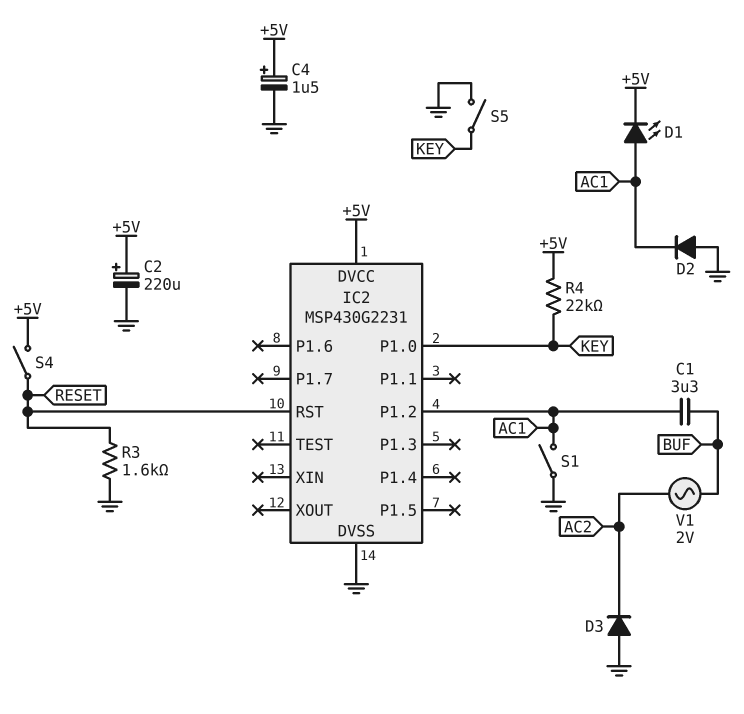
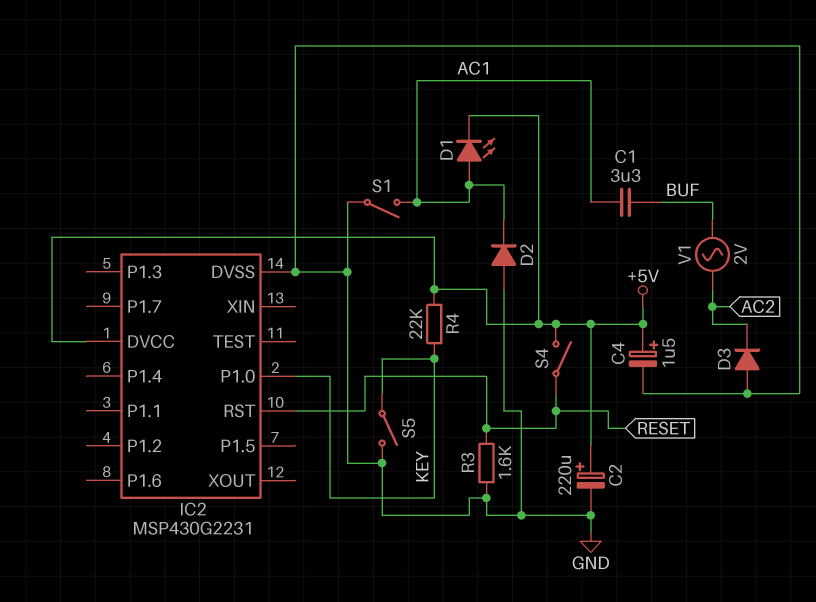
IC2 pin P1.2: AC1 -> none

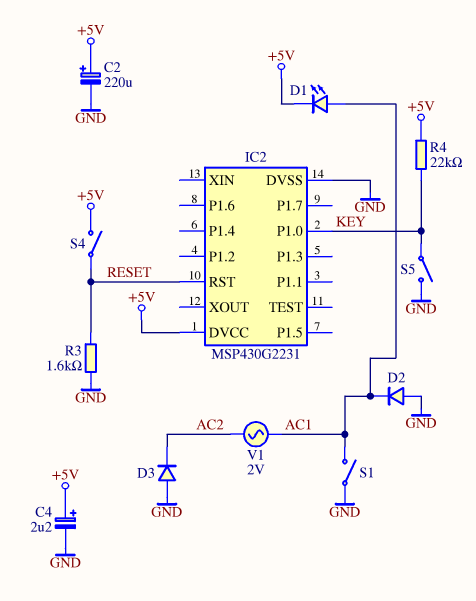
C1: 3.3uF (AC1, BUF) -> none
C4: 1.5uF (plus +5V, minus GND) -> 2.2uF (plus +5V, minus GND)
V1: AC 2V (AC2, BUF) -> AC 2V (AC1, AC2)

